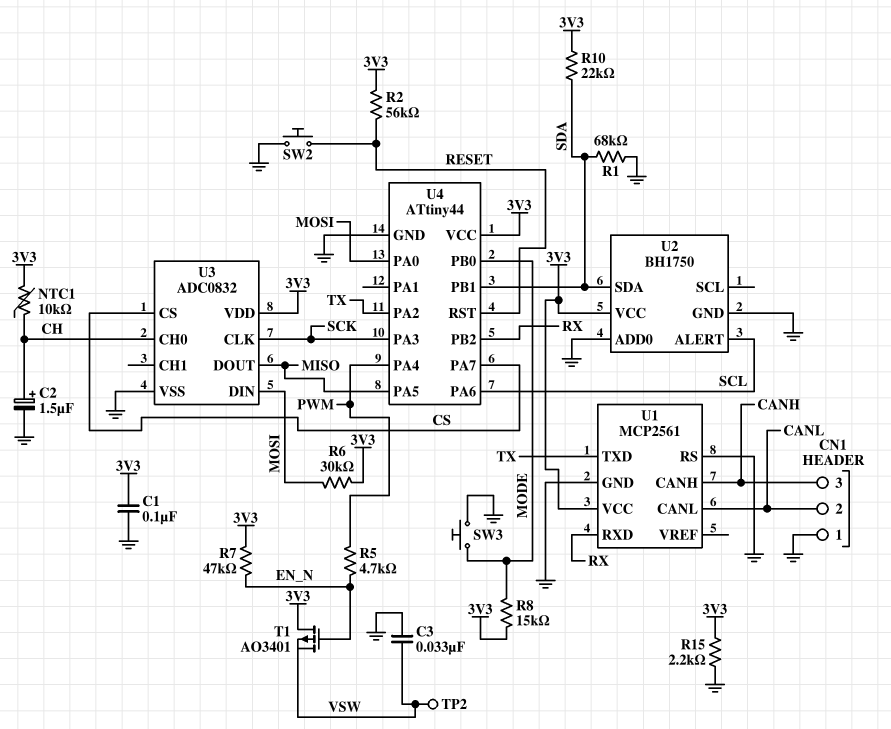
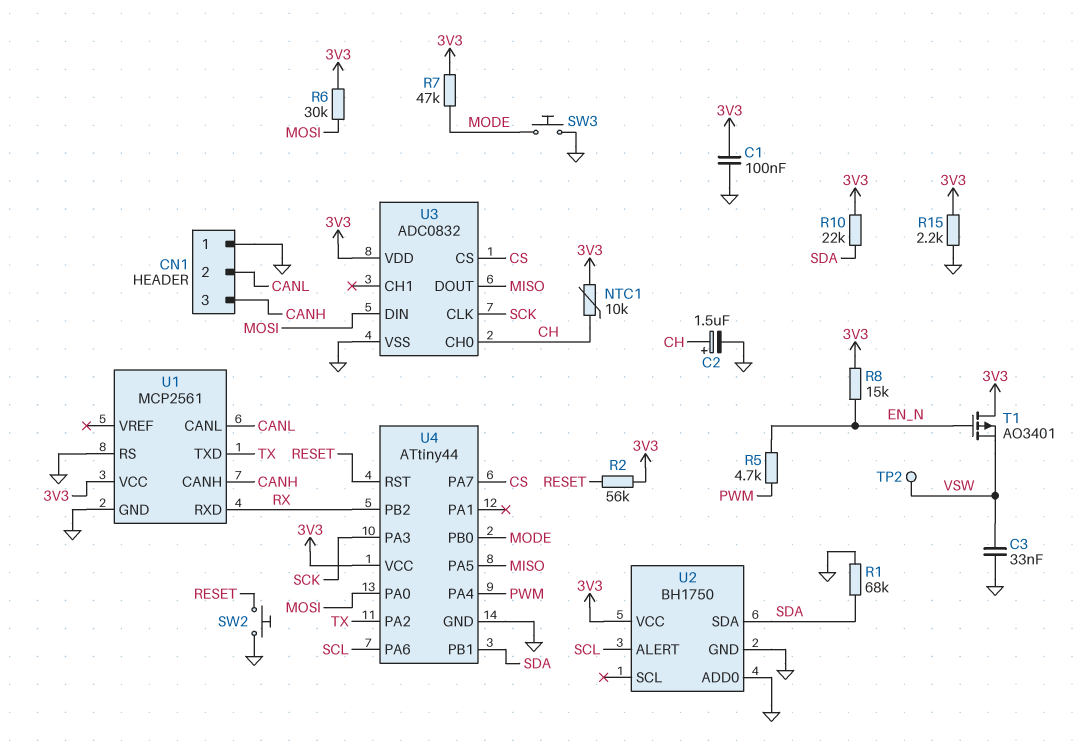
R7: 47k (3V3, EN_N) -> 47k (3V3, MODE)
R8: 15k (3V3, MODE) -> 15k (3V3, EN_N)

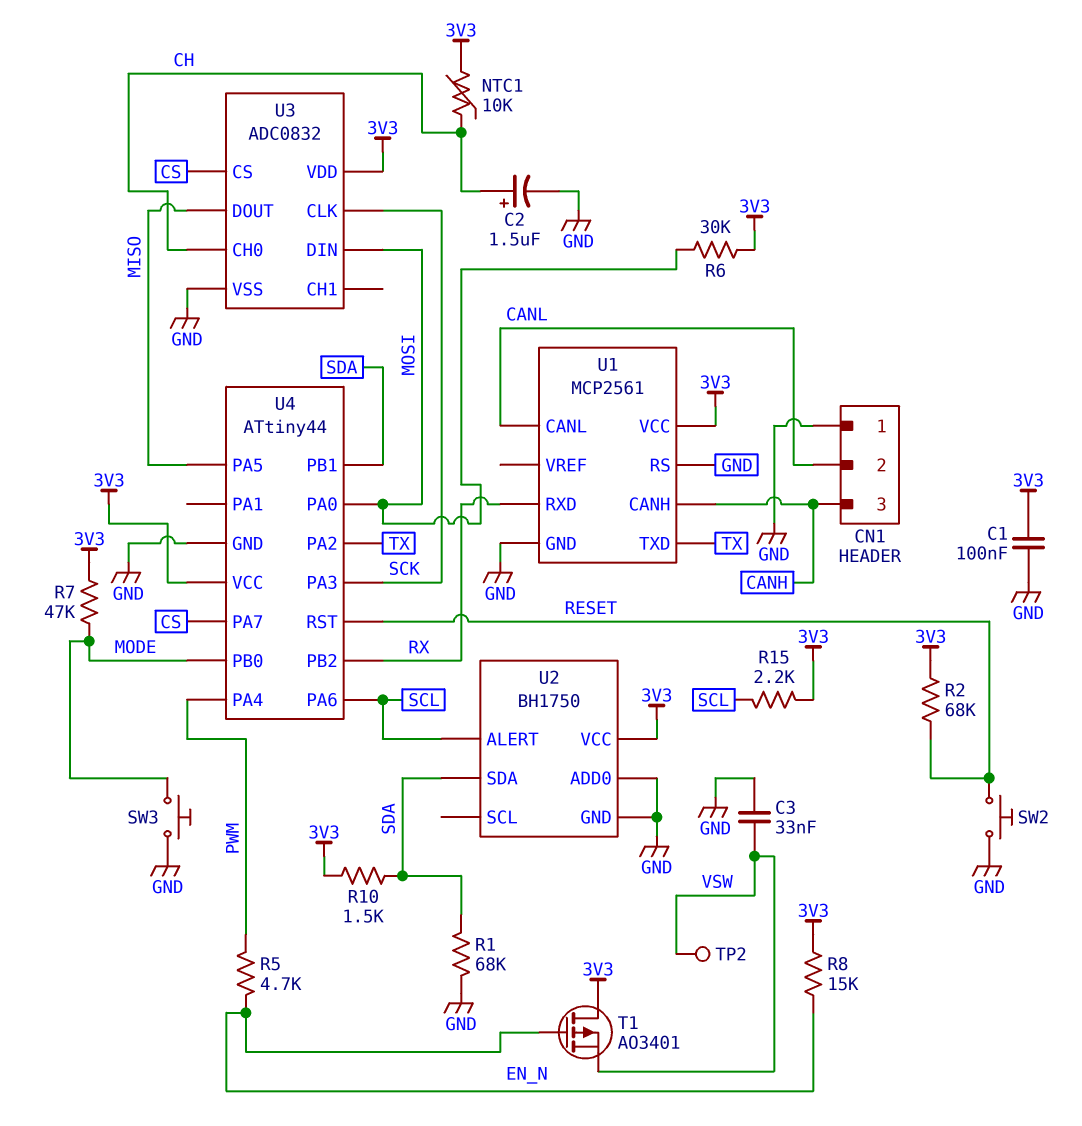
R2: 56k (3V3, RESET) -> 68k (3V3, RESET)
R10: 22k (3V3, SDA) -> 1.5k (3V3, SDA)
R15: 2.2k (3V3, GND) -> 2.2k (3V3, SCL)

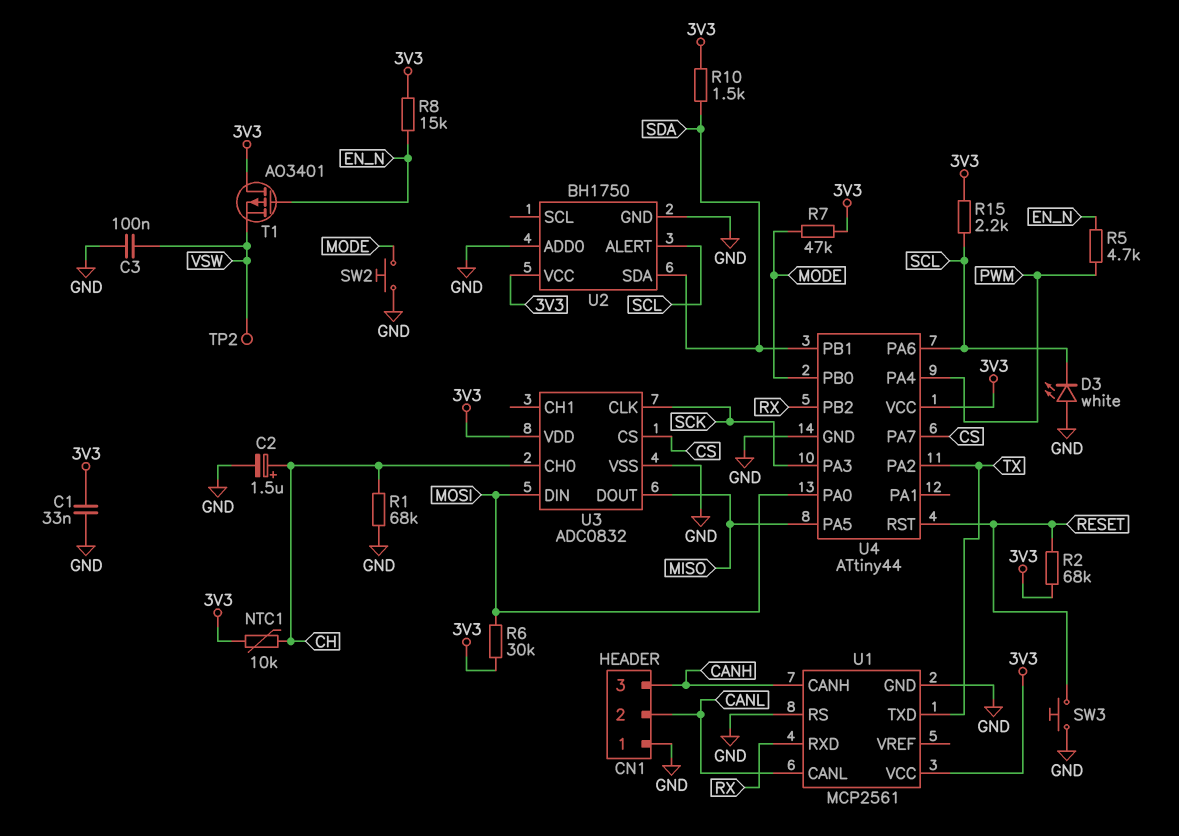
C1: 100nF (3V3, GND) -> 33nF (3V3, GND)
C3: 33nF (GND, VSW) -> 100nF (GND, VSW)
D3: none -> LED white (A GND, K SCL)
R1: 68k (GND, SDA) -> 68k (CH, GND)
SW2: button (GND, RESET) -> button (GND, MODE)
SW3: button (GND, MODE) -> button (GND, RESET)

